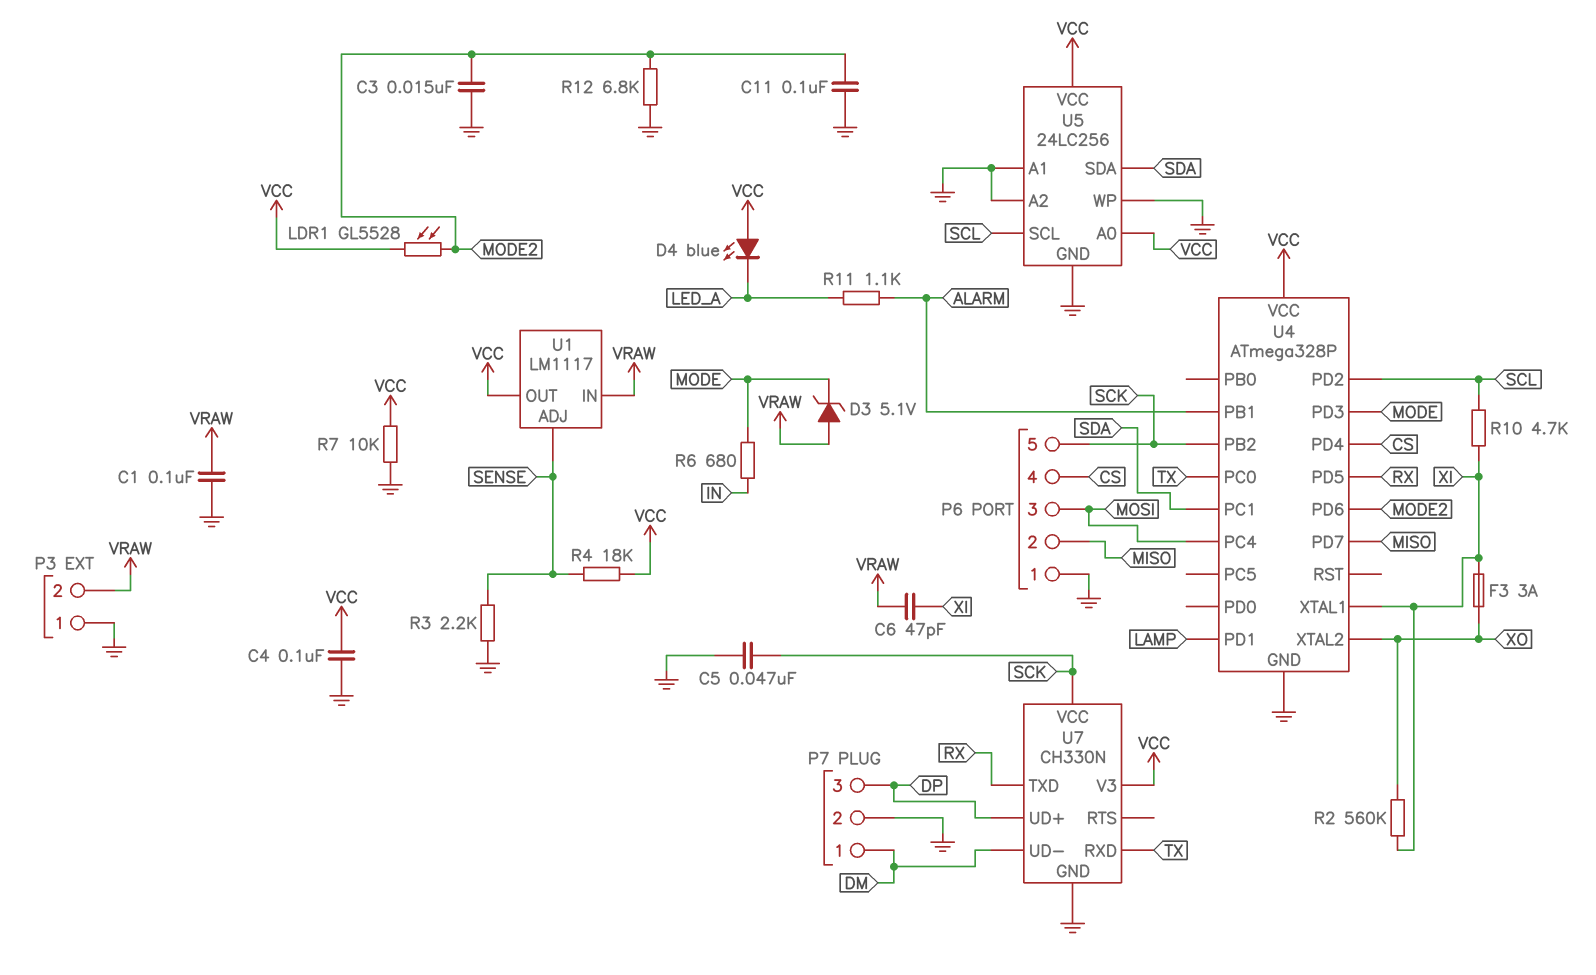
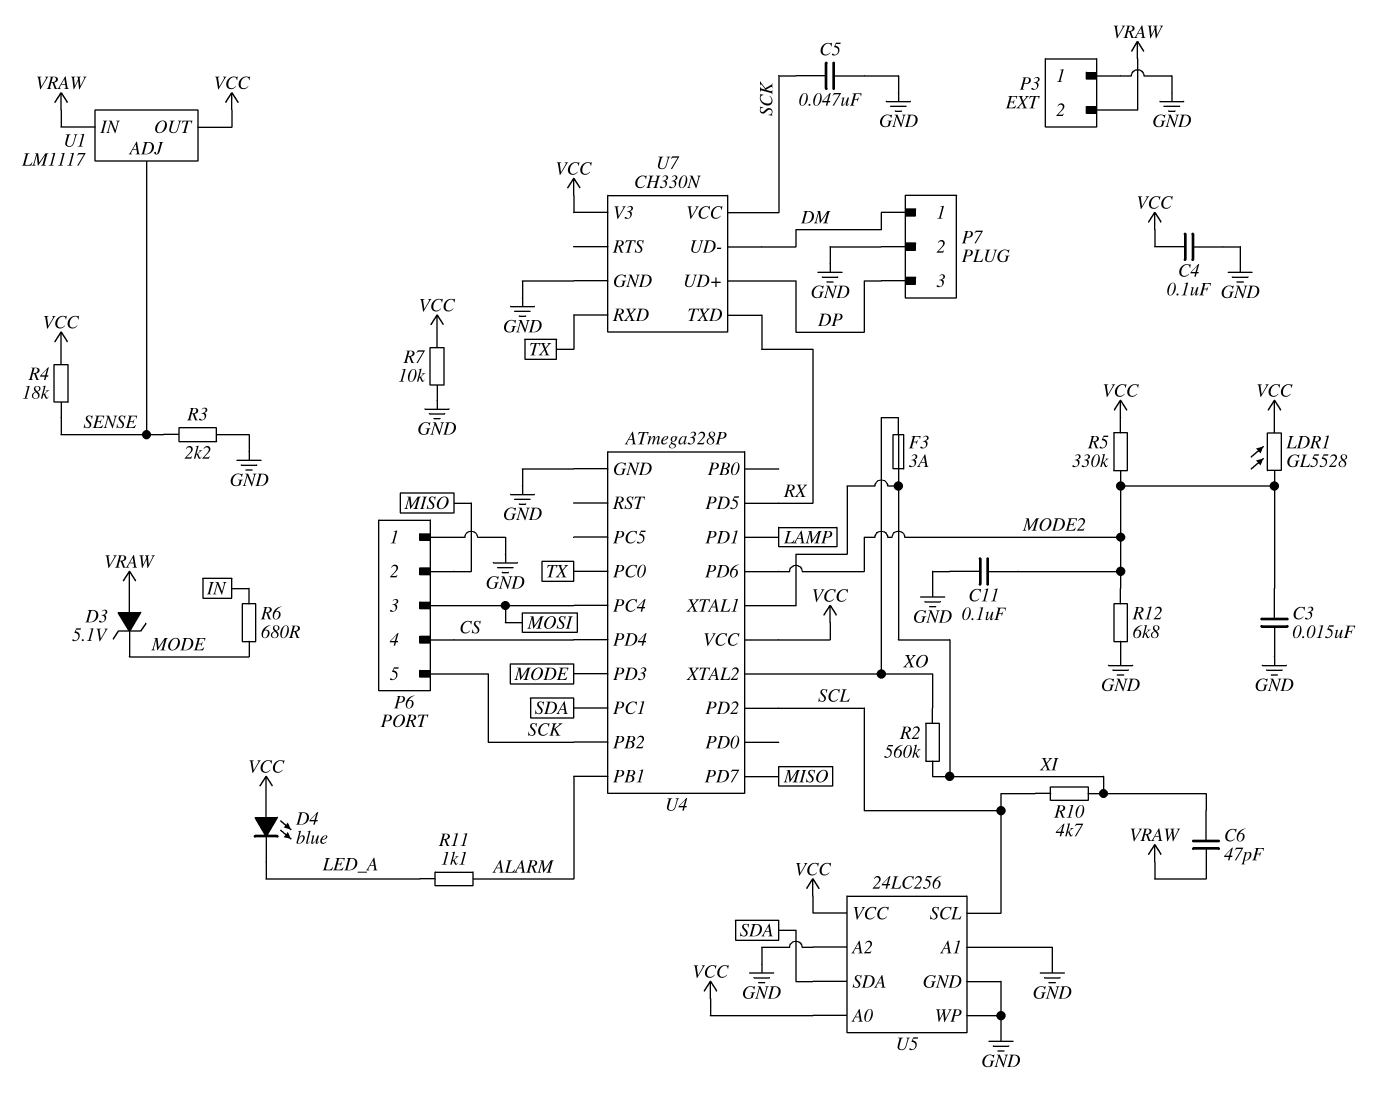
C1: 100nF (GND, VRAW) -> none
R5: none -> 330k (MODE2, VCC)

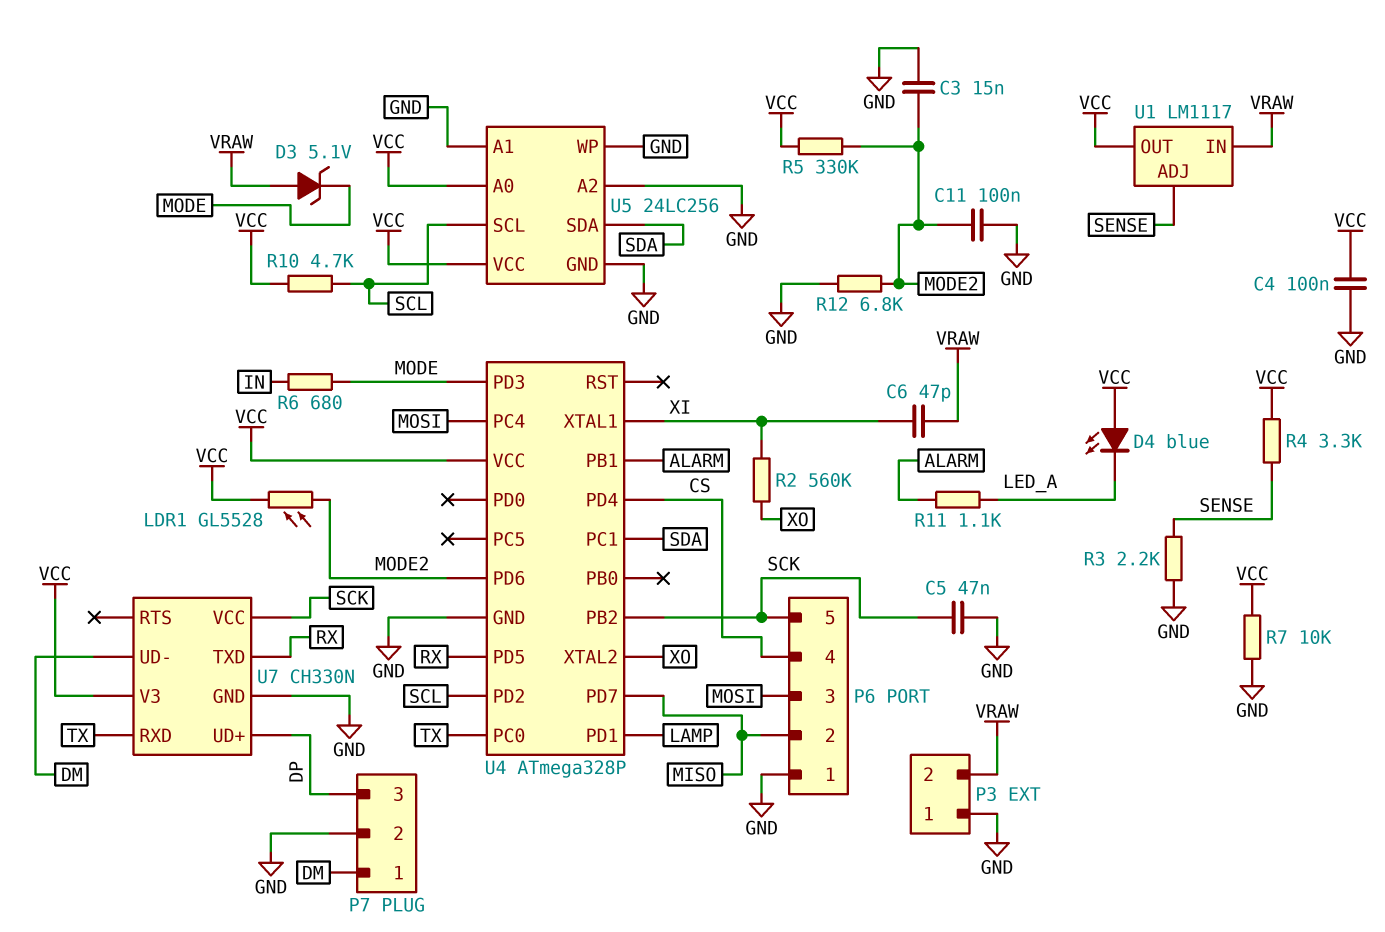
F3: 3A (XI, XO) -> none
R4: 18k (SENSE, VCC) -> 3.3k (SENSE, VCC)
R10: 4.7k (SCL, XI) -> 4.7k (SCL, VCC)

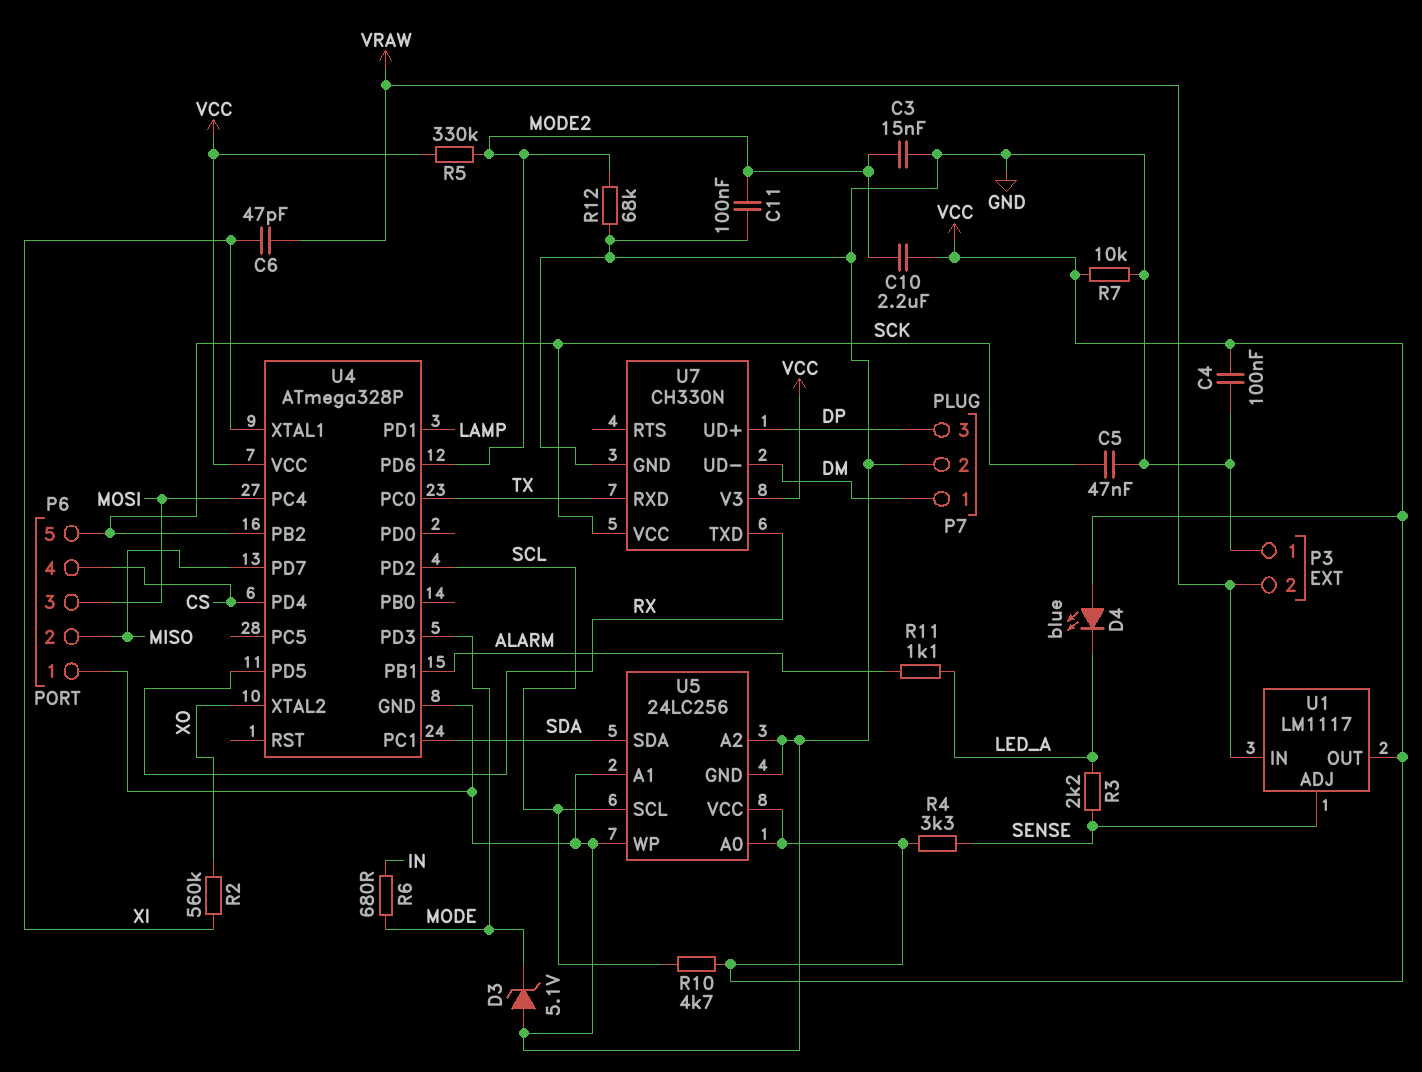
C10: none -> 2.2uF (MODE2, VCC)
D3: zener 5.1V (A VRAW, K MODE) -> zener 5.1V (A GND, K MODE)
LDR1: GL5528 (MODE2, VCC) -> none
R3: 2.2k (GND, SENSE) -> 2.2k (LED_A, SENSE)
R12: 6.8k (GND, MODE2) -> 68k (GND, MODE2)

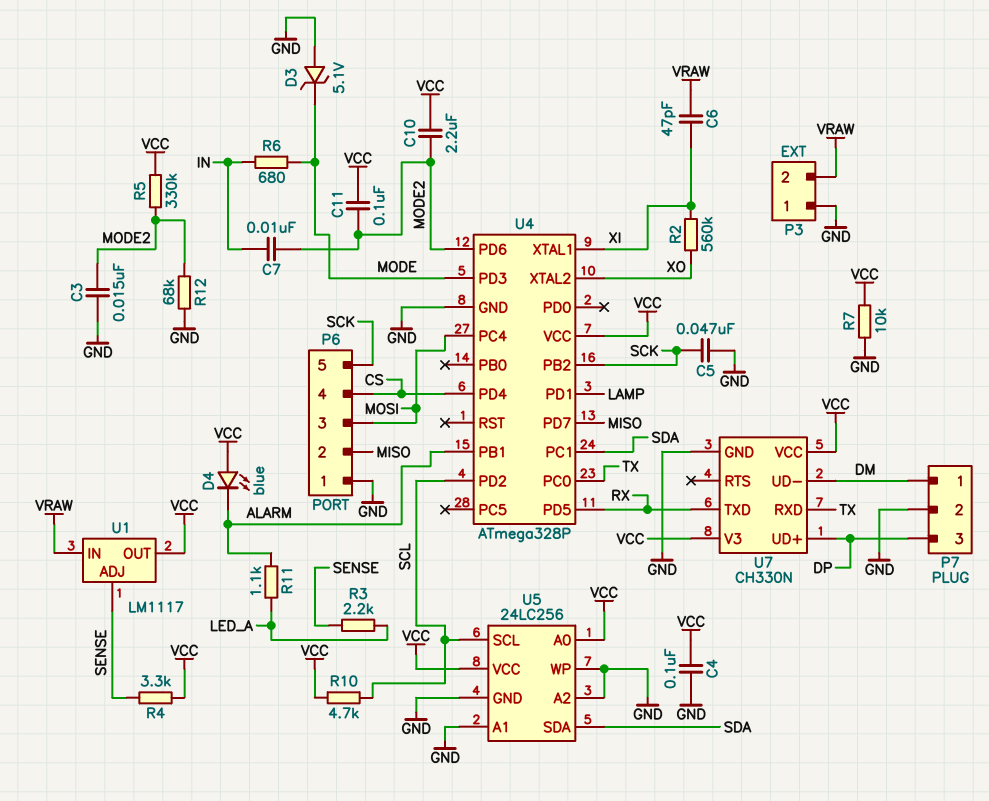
C7: none -> 10nF (IN, MODE2)
C11: 100nF (GND, MODE2) -> 100nF (MODE2, VCC)
D4: LED blue (A VCC, K LED_A) -> LED blue (A VCC, K ALARM)
U7 pin VCC: SCK -> VCC

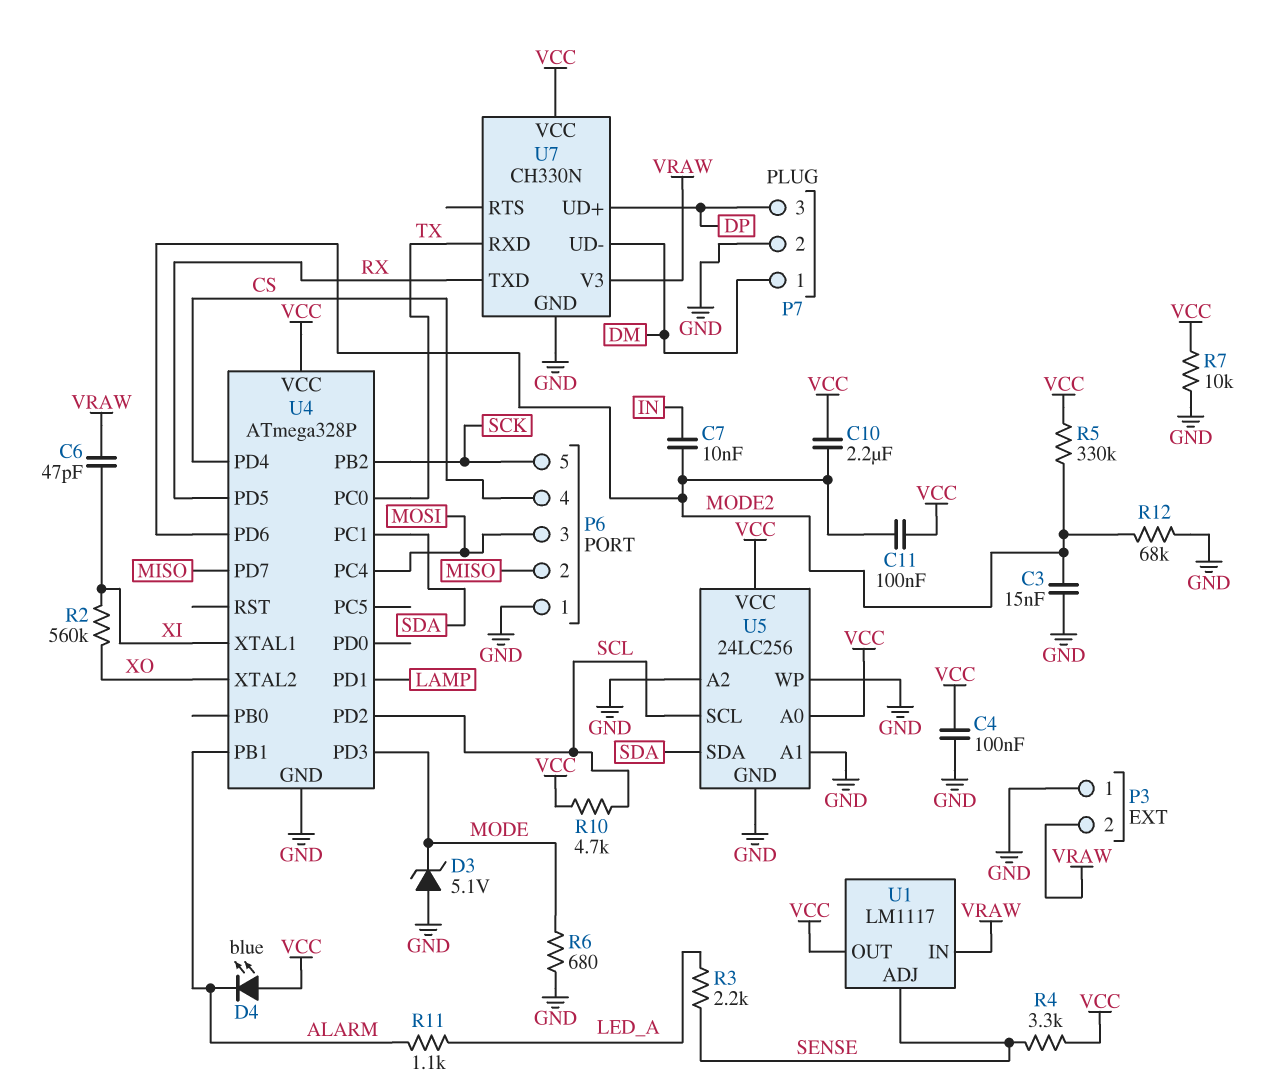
C5: 47nF (GND, SCK) -> none
R6: 680 (IN, MODE) -> 680 (GND, MODE)
U7 pin V3: VCC -> VRAW

